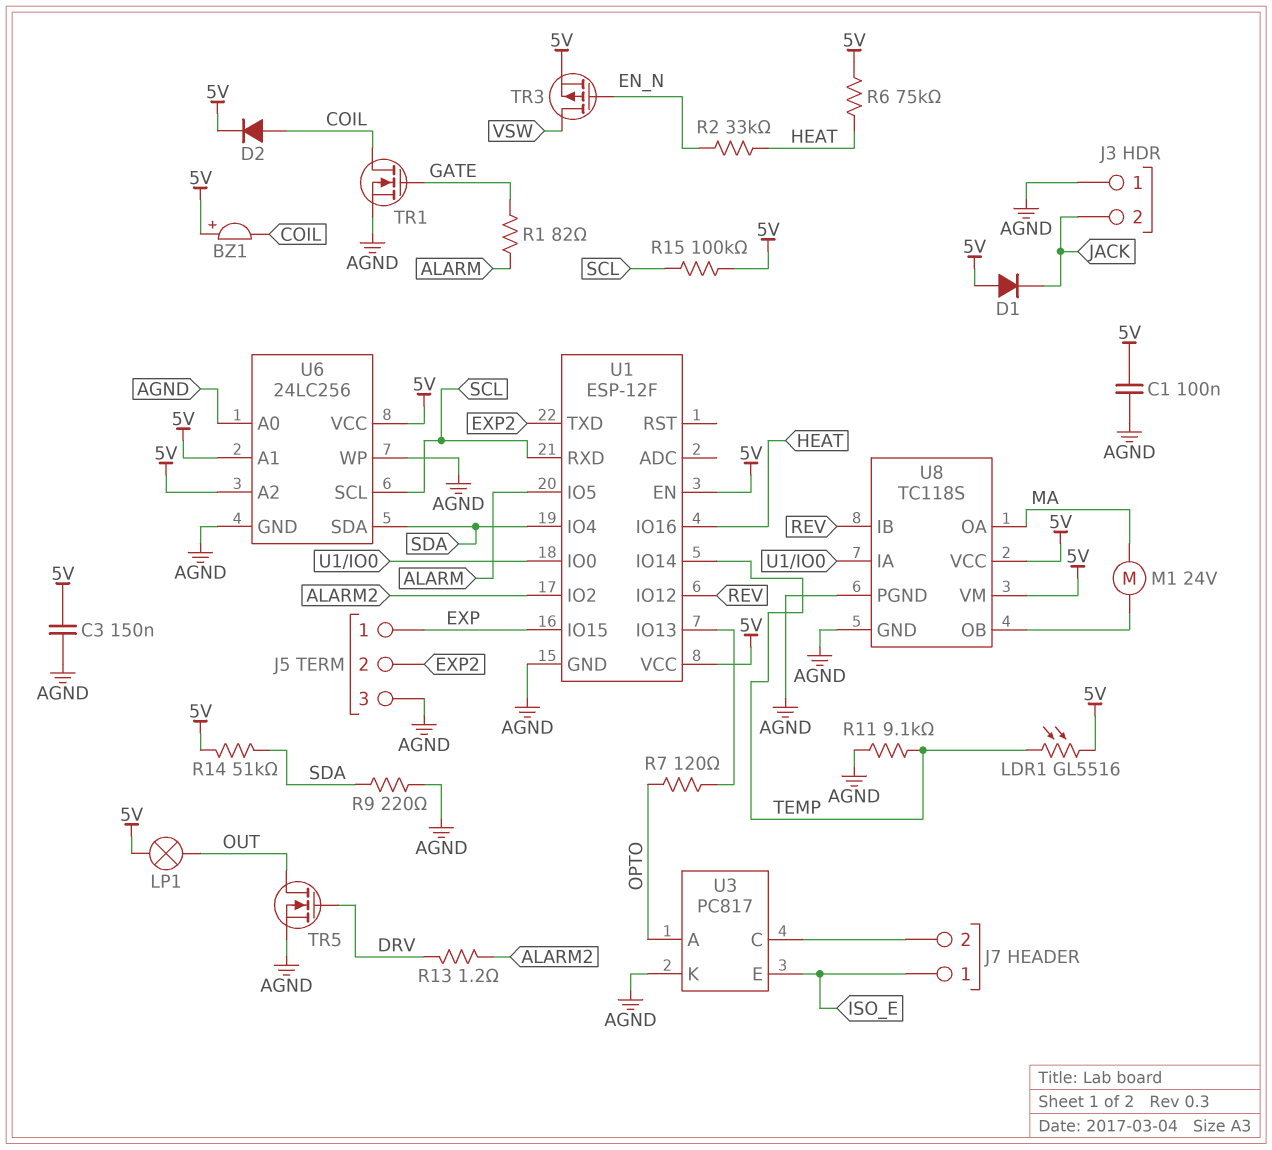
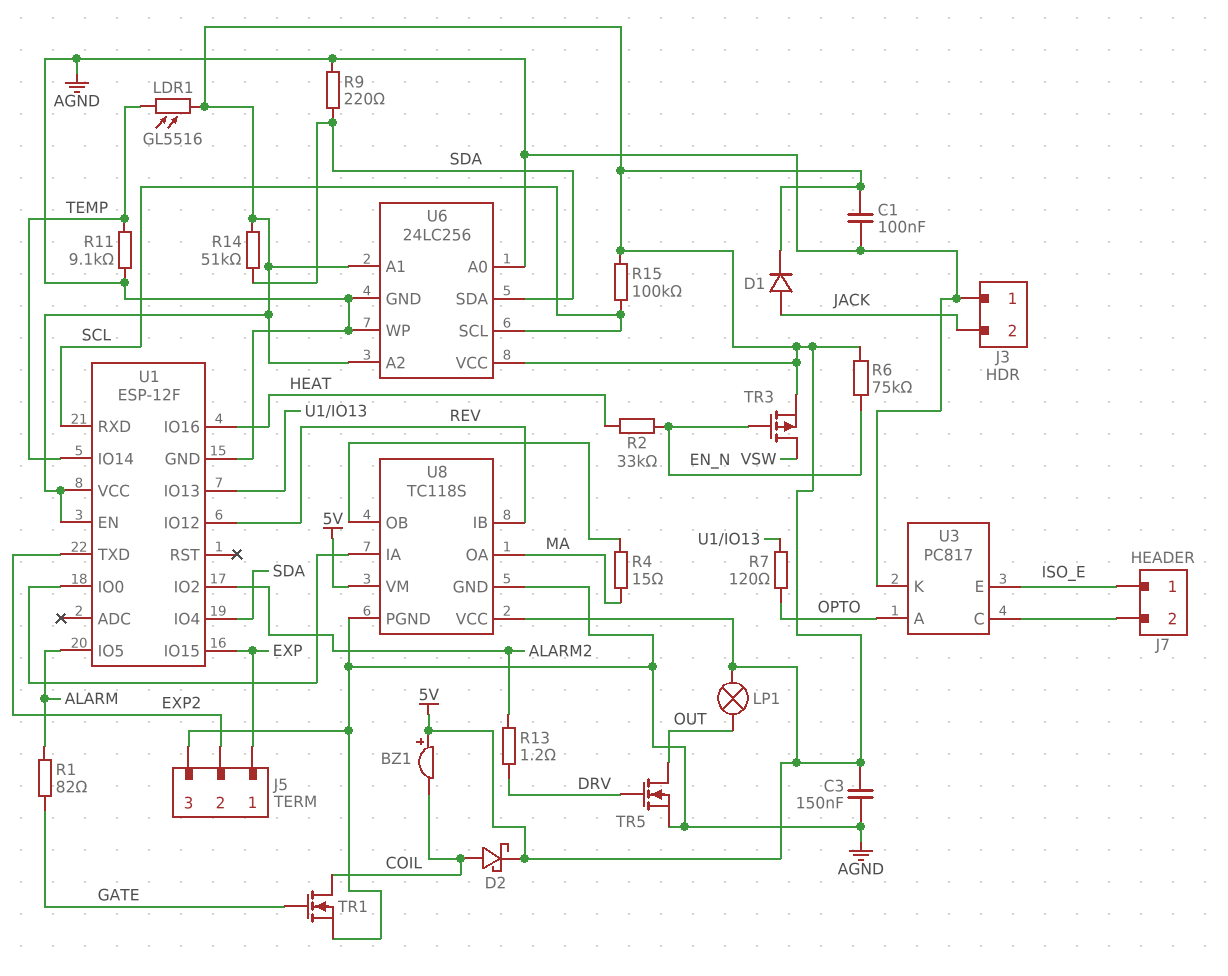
D1: diode (A 5V, K JACK) -> diode (A JACK, K 5V)
D2: diode (A COIL, K 5V) -> schottky (A COIL, K 5V)
M1: motor 24V (MA, U8/OB) -> none
R4: none -> 15 (MA, U8/OB)
R6: 75k (5V, HEAT) -> 75k (5V, EN_N)

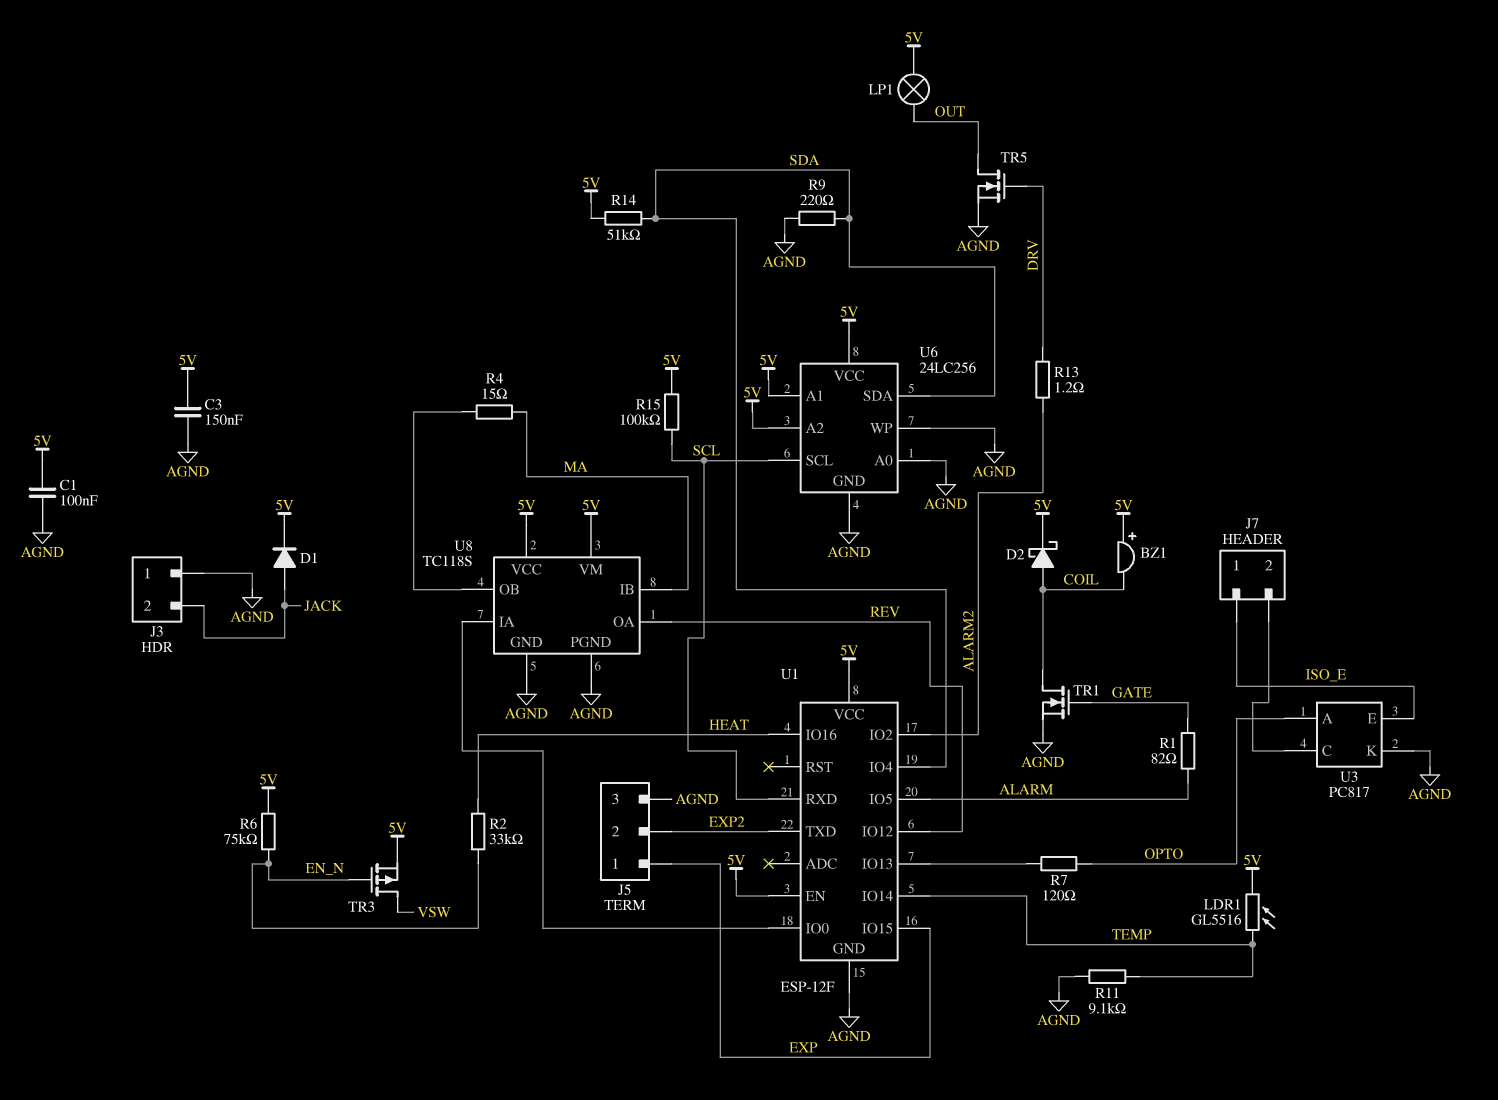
U8 pin IB: REV -> MA
U8 pin OA: MA -> REV

